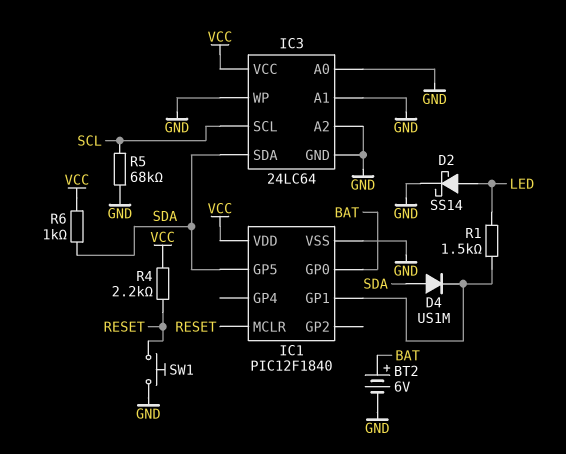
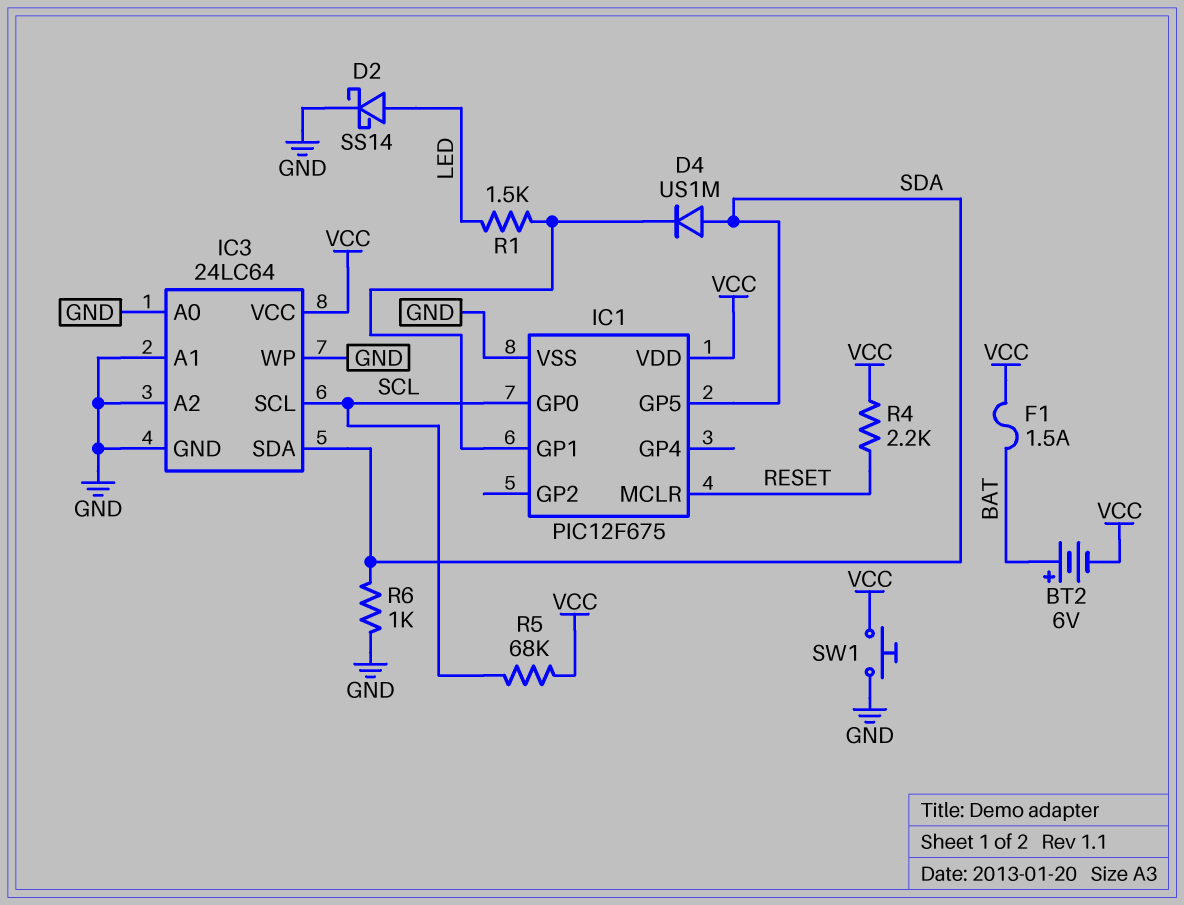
BT2: 6V (plus BAT, minus GND) -> 6V (plus BAT, minus VCC)
F1: none -> 1.5A (BAT, VCC)
IC1: PIC12F1840 -> PIC12F675
IC1 pin GP0: BAT -> SCL
R5: 68k (GND, SCL) -> 68k (SCL, VCC)
R6: 1k (SDA, VCC) -> 1k (GND, SDA)
SW1: button (GND, RESET) -> button (GND, VCC)

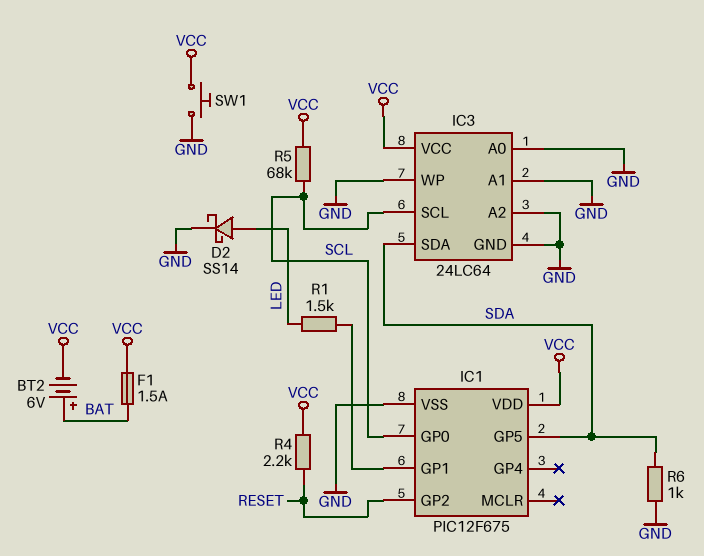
D4: diode US1M (A SDA, K IC1/GP1) -> none
IC1 pin GP2: none -> RESET
IC1 pin MCLR: RESET -> none

